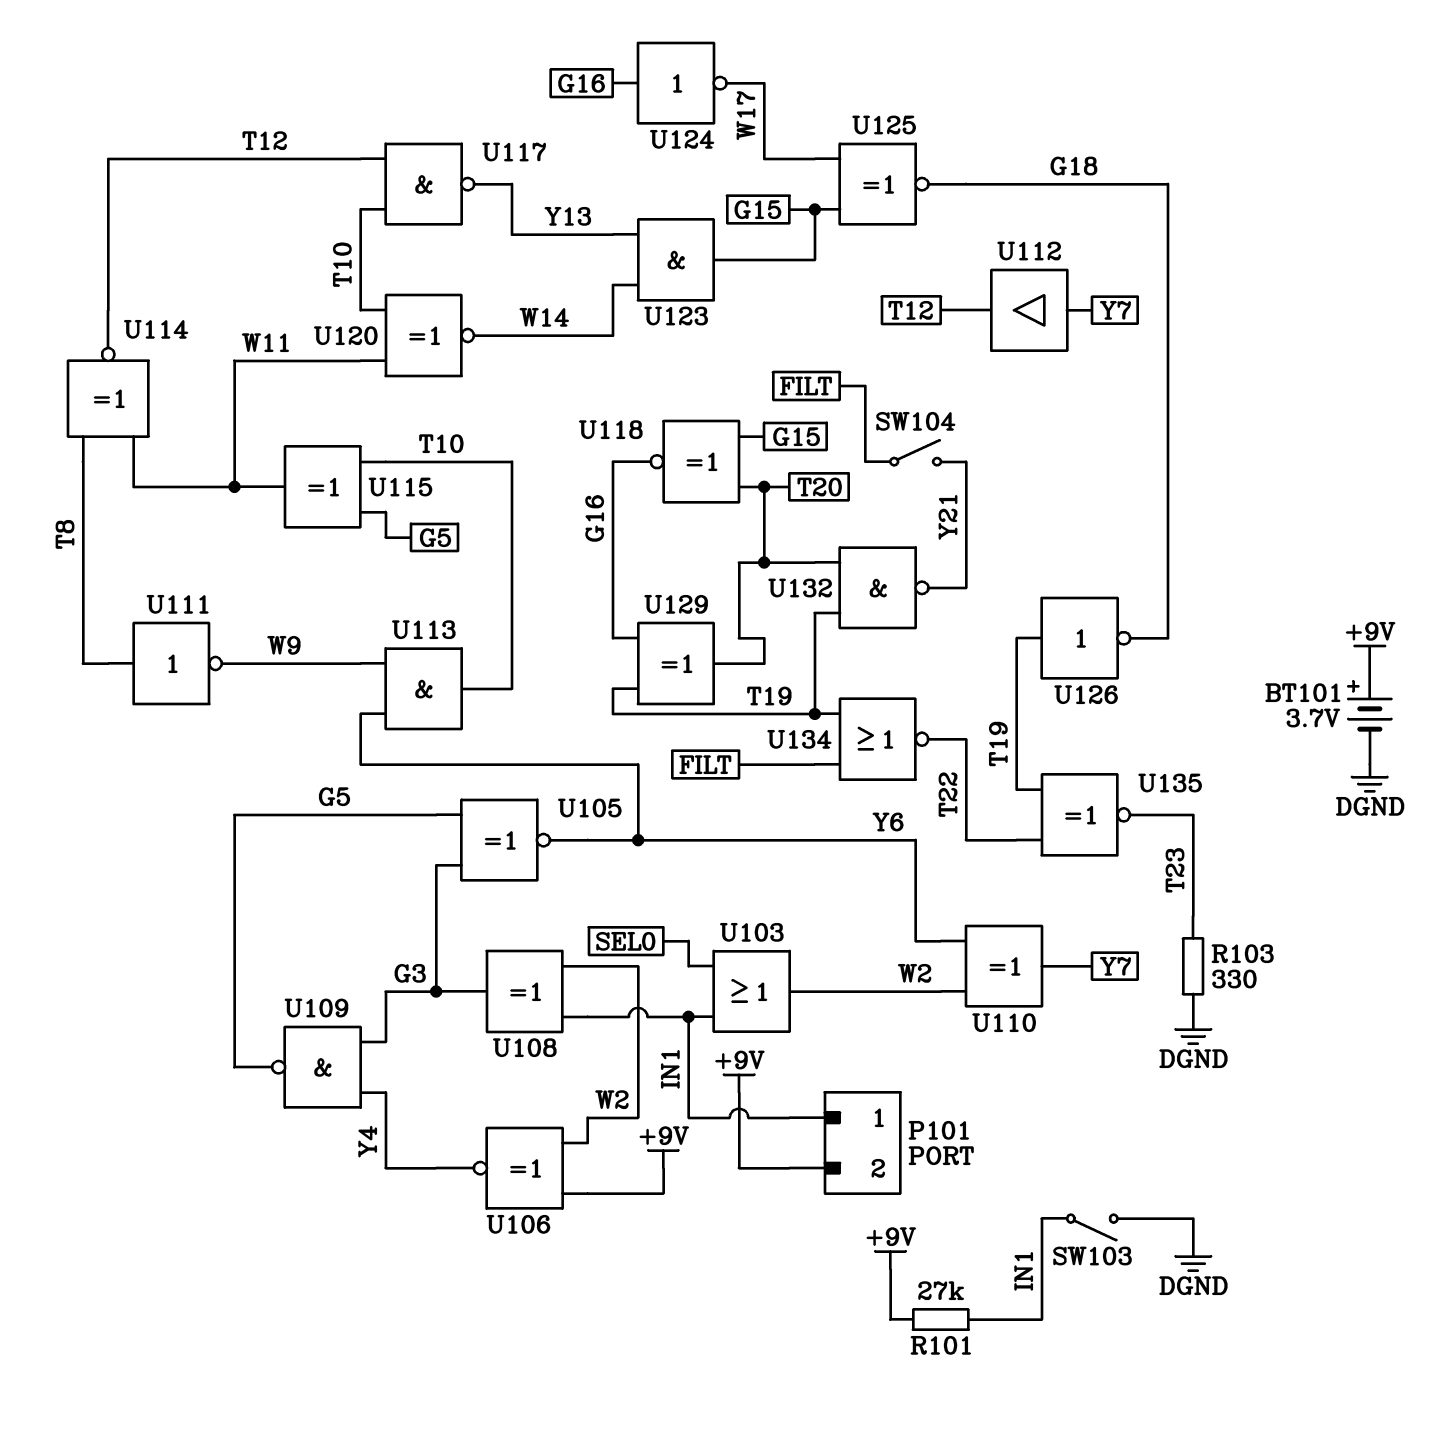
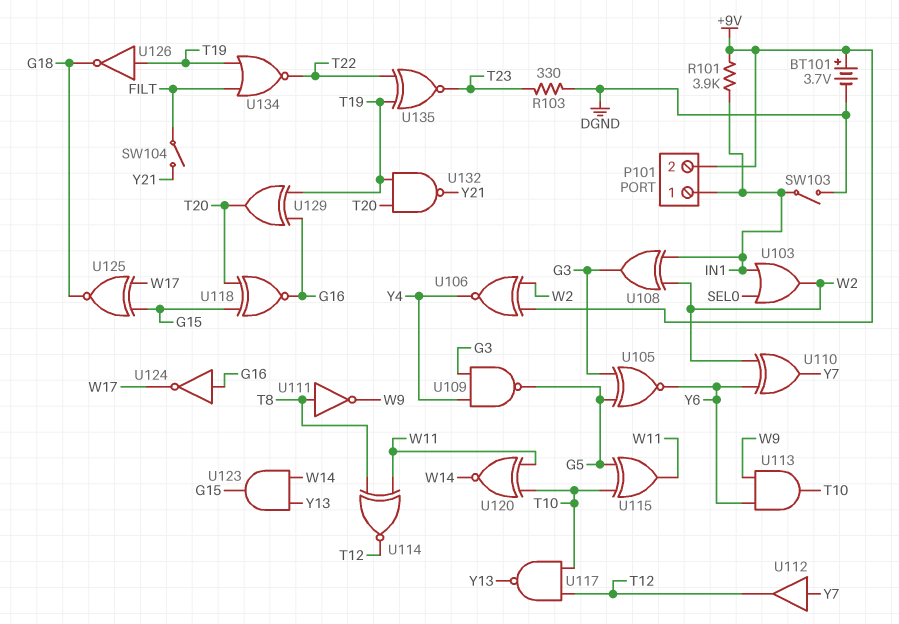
R101: 27k (+9V, IN1) -> 3.9k (+9V, IN1)

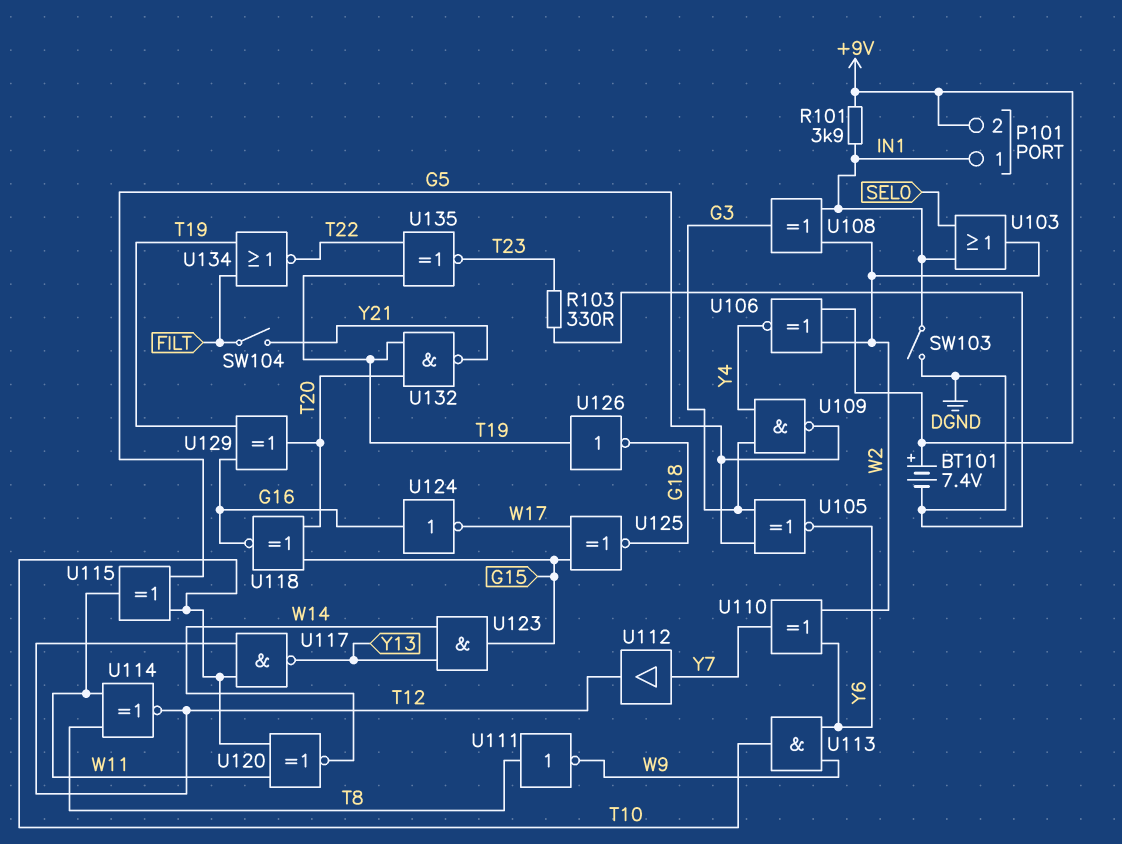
BT101: 3.7V (plus +9V, minus DGND) -> 7.4V (plus +9V, minus DGND)

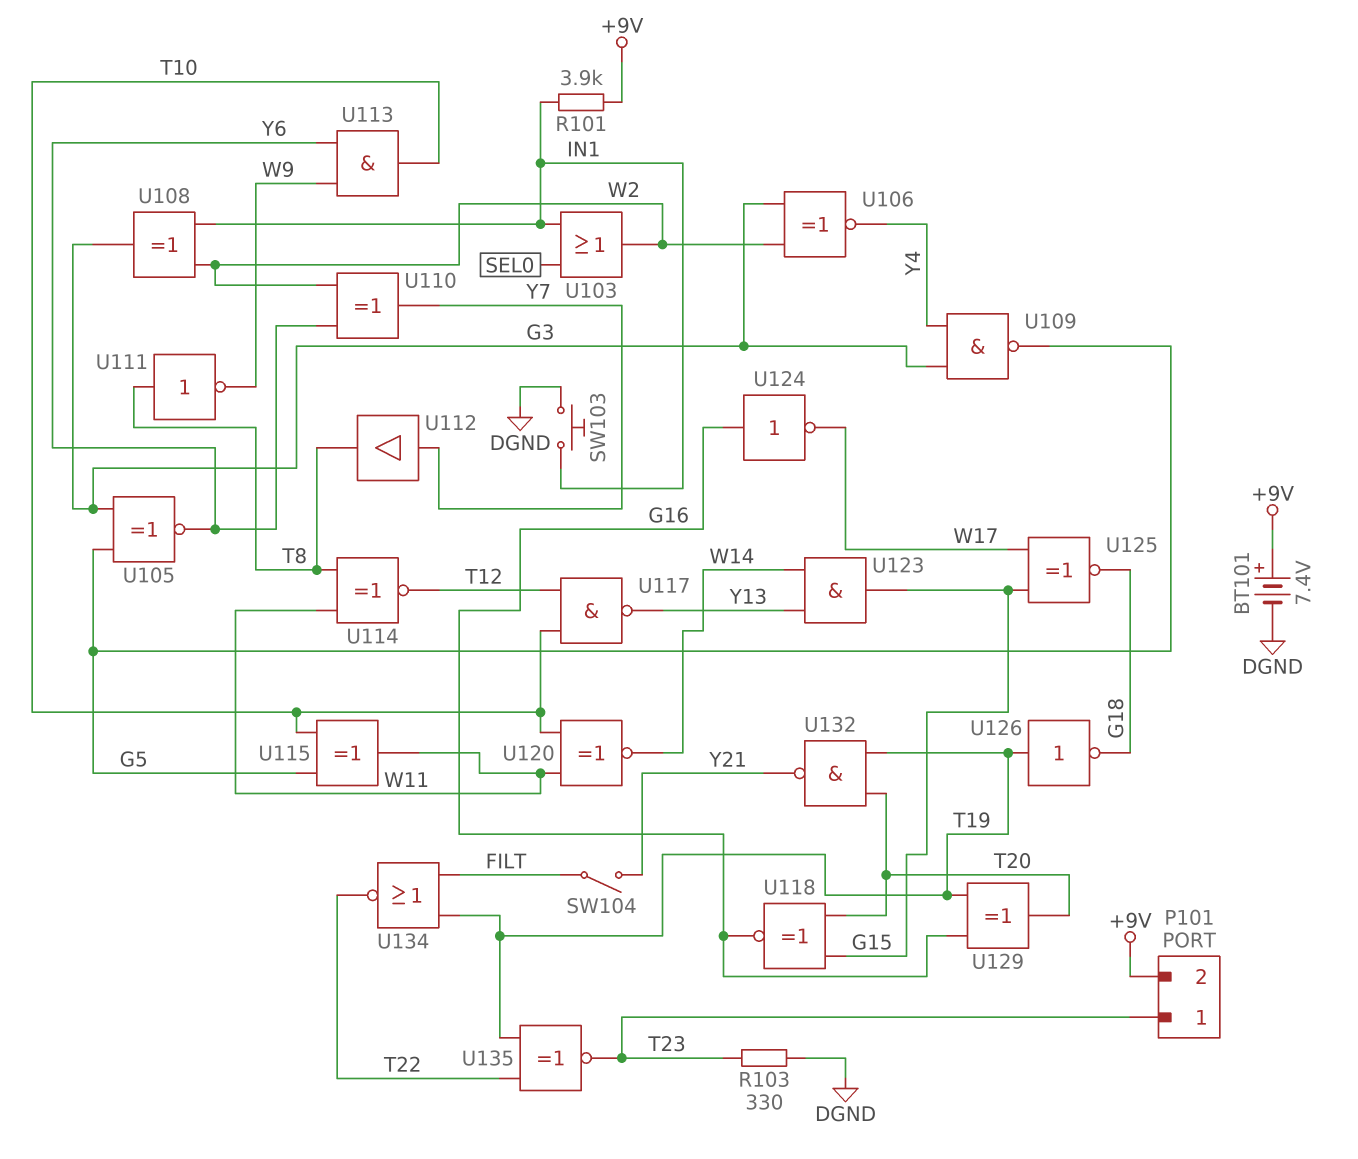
P101 pin 1: IN1 -> T23
SW103: switch (DGND, IN1) -> button (DGND, IN1)
U106: XNOR (in +9V, in W2, out Y4) -> XNOR (in G3, in W2, out Y4)
U112: buffer (in Y7, out T12) -> buffer (in Y7, out T8)

